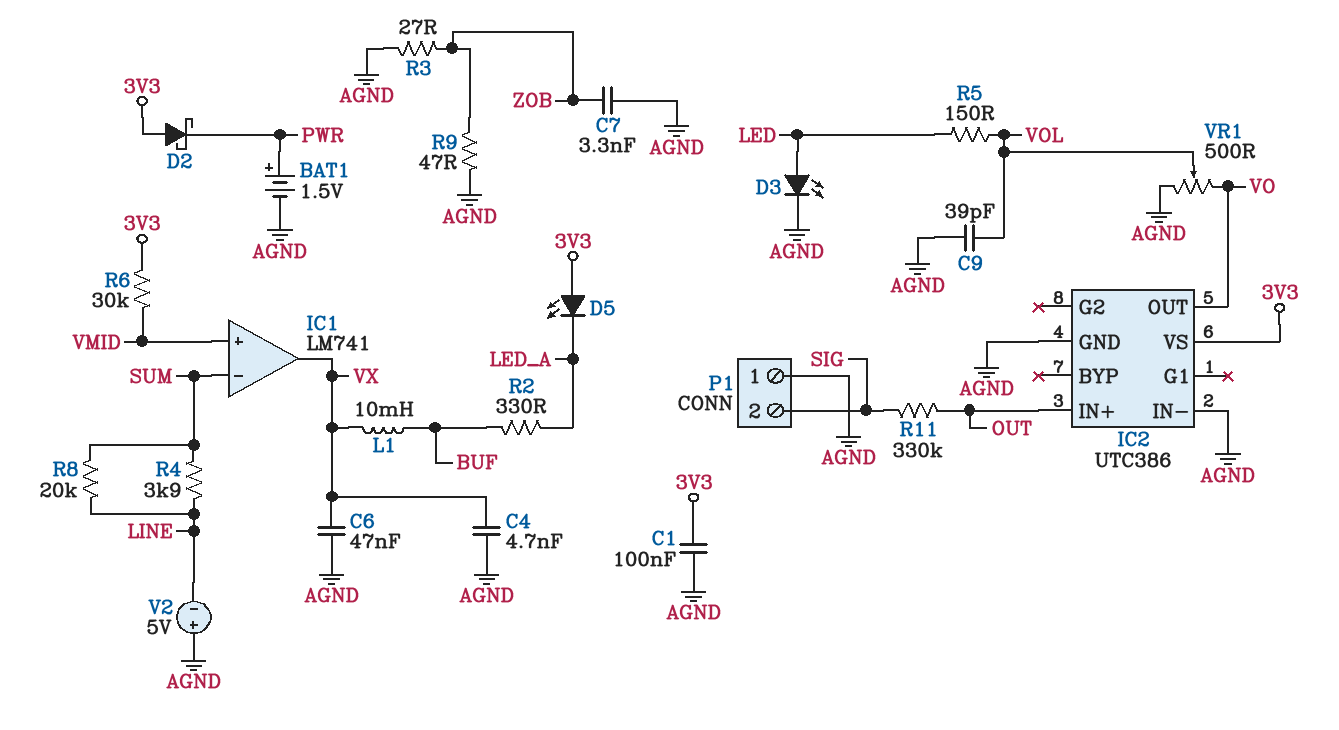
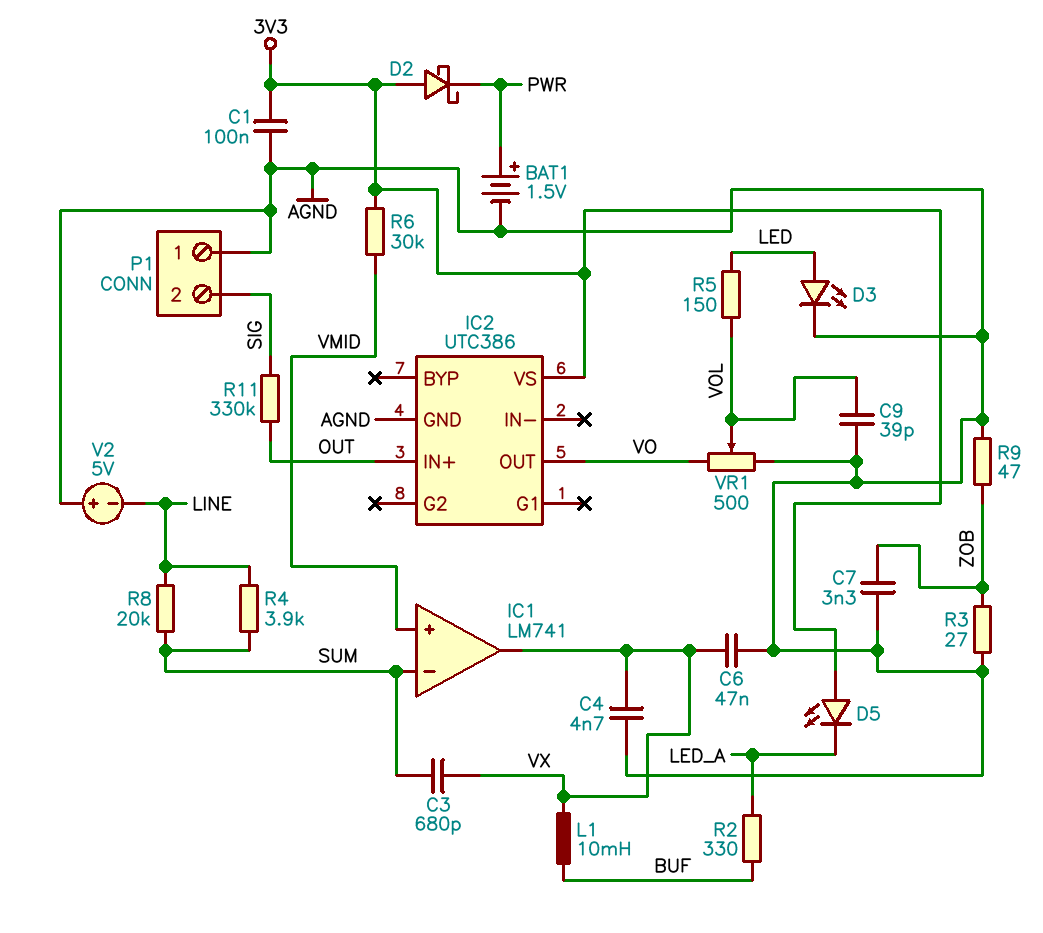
C3: none -> 680pF (SUM, VX)
IC2 pin IN-: AGND -> none

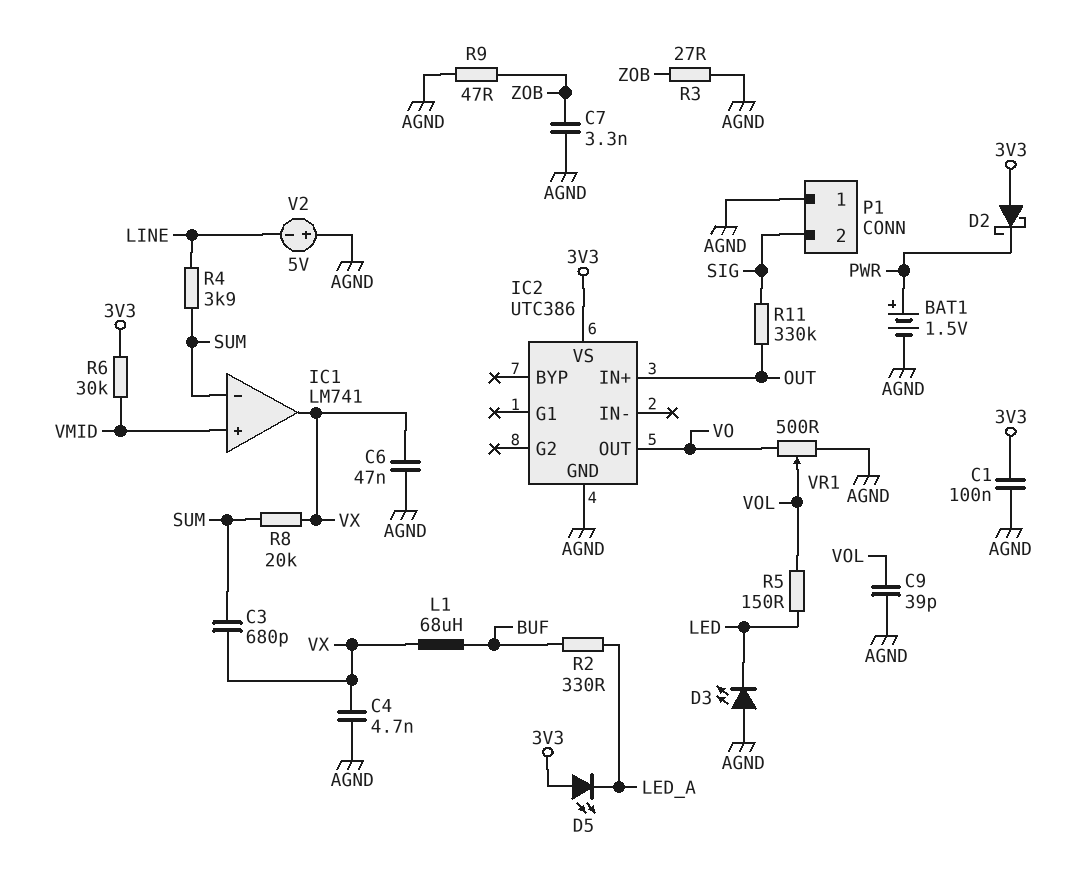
D3: LED (A LED, K AGND) -> LED (A AGND, K LED)
L1: 10mH (BUF, VX) -> 68uH (BUF, VX)
R8: 20k (LINE, SUM) -> 20k (SUM, VX)

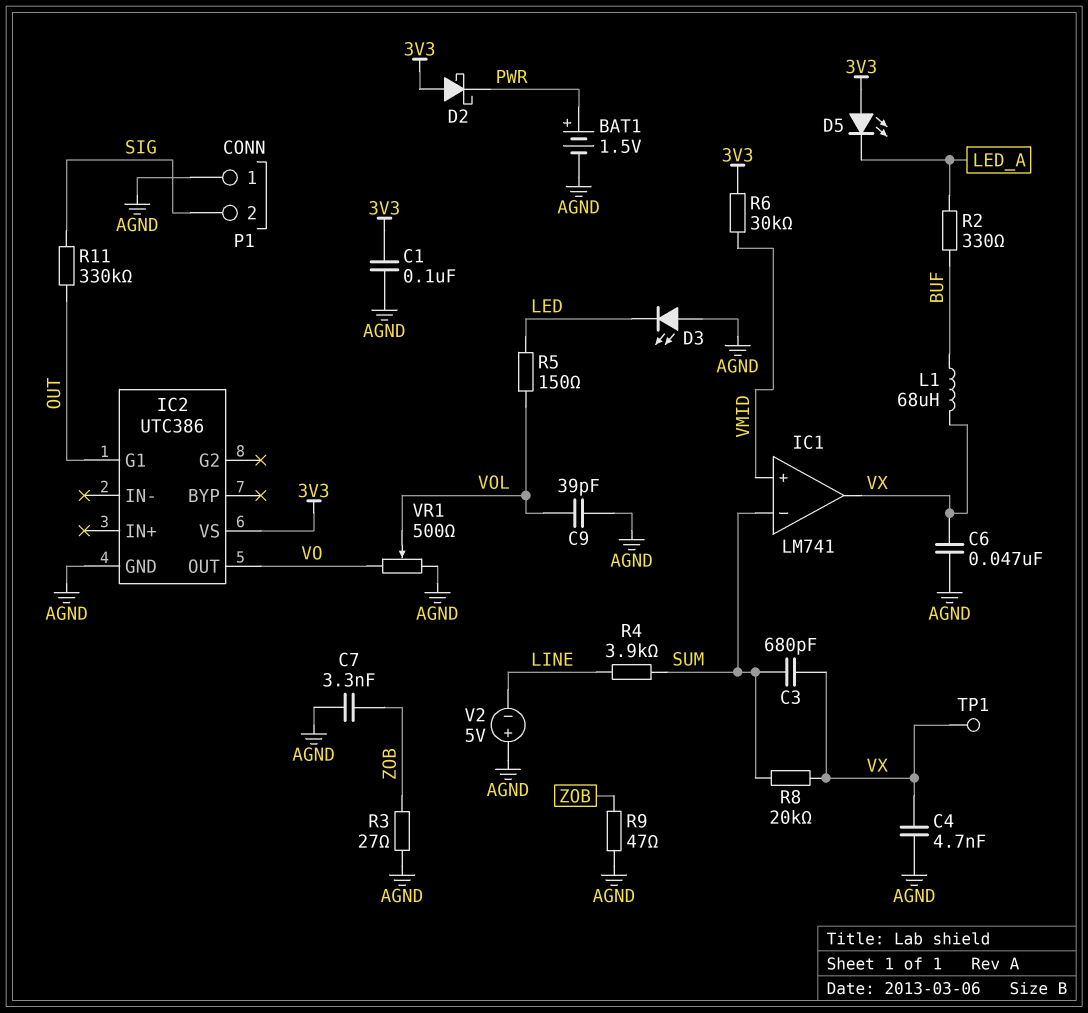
IC2 pin G1: none -> OUT
IC2 pin IN+: OUT -> none
TP1: none -> test point (VX)

